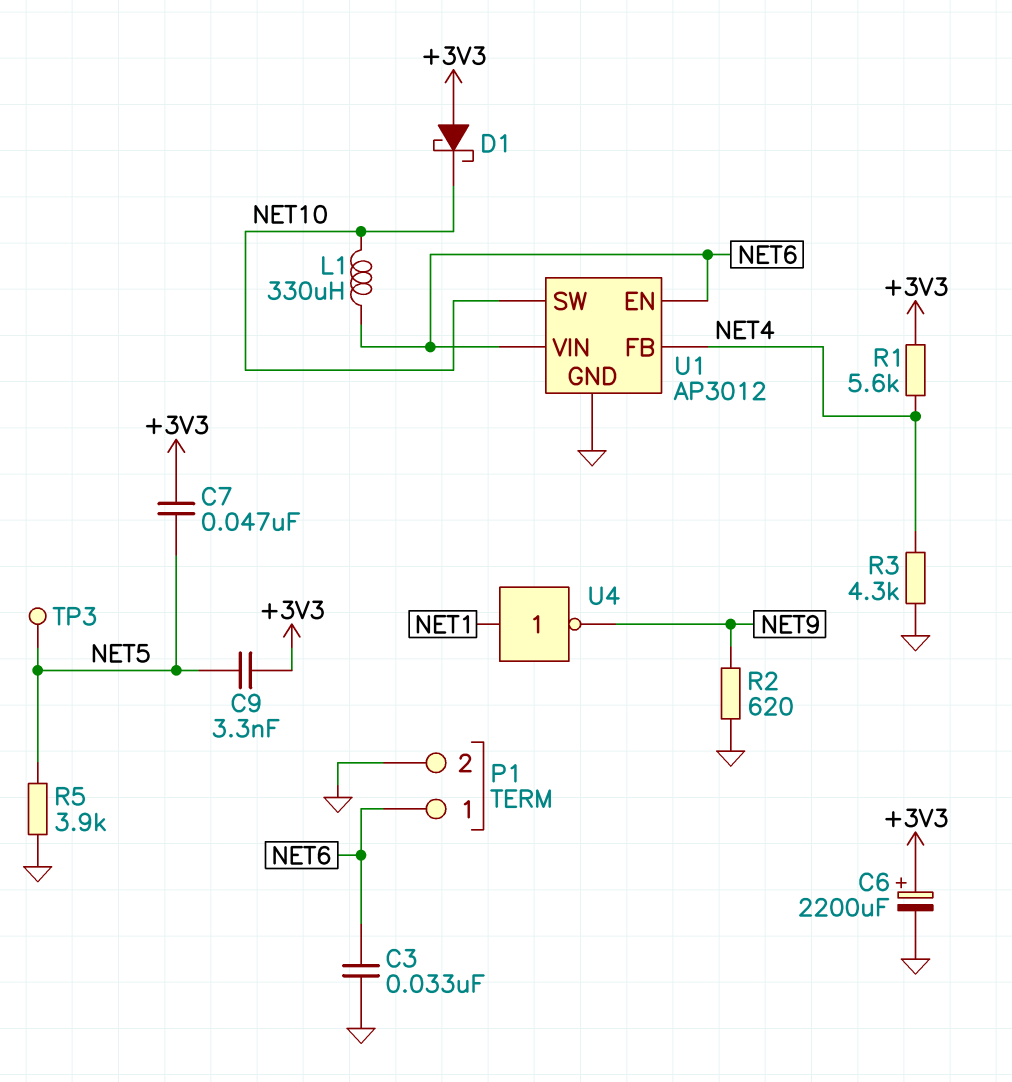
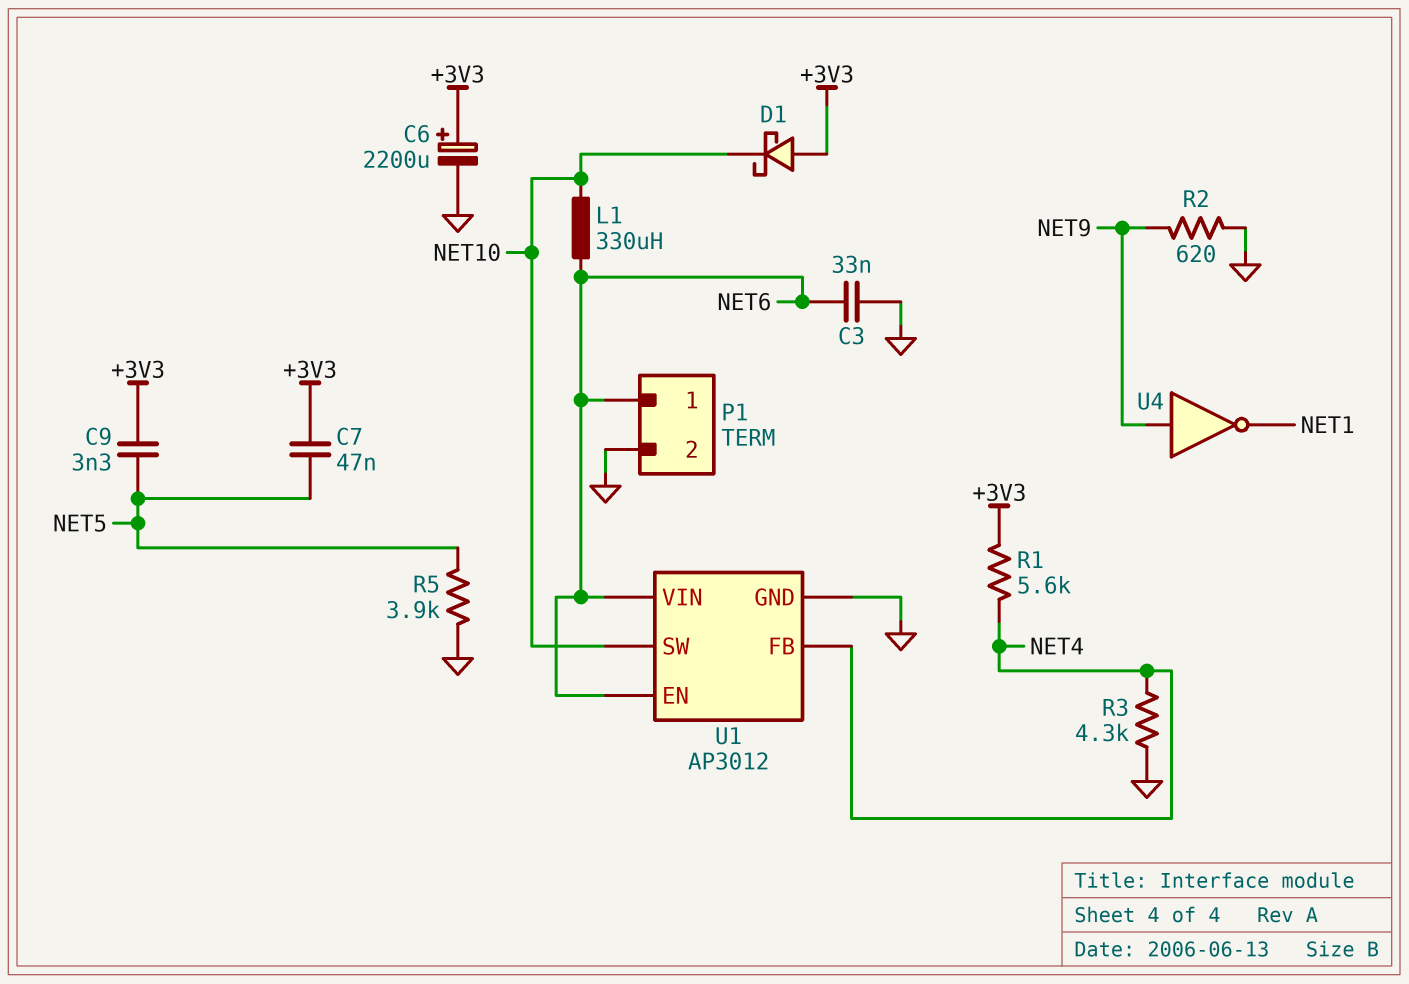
TP3: test point (NET5) -> none
U4: NOT (in NET1, out NET9) -> NOT (in NET9, out NET1)

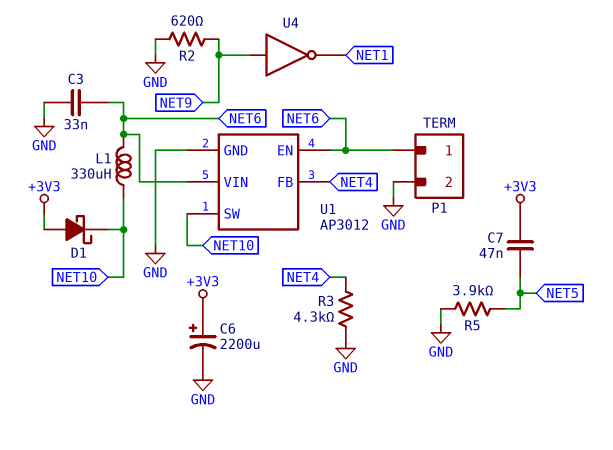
C9: 3.3nF (+3V3, NET5) -> none
R1: 5.6k (+3V3, NET4) -> none

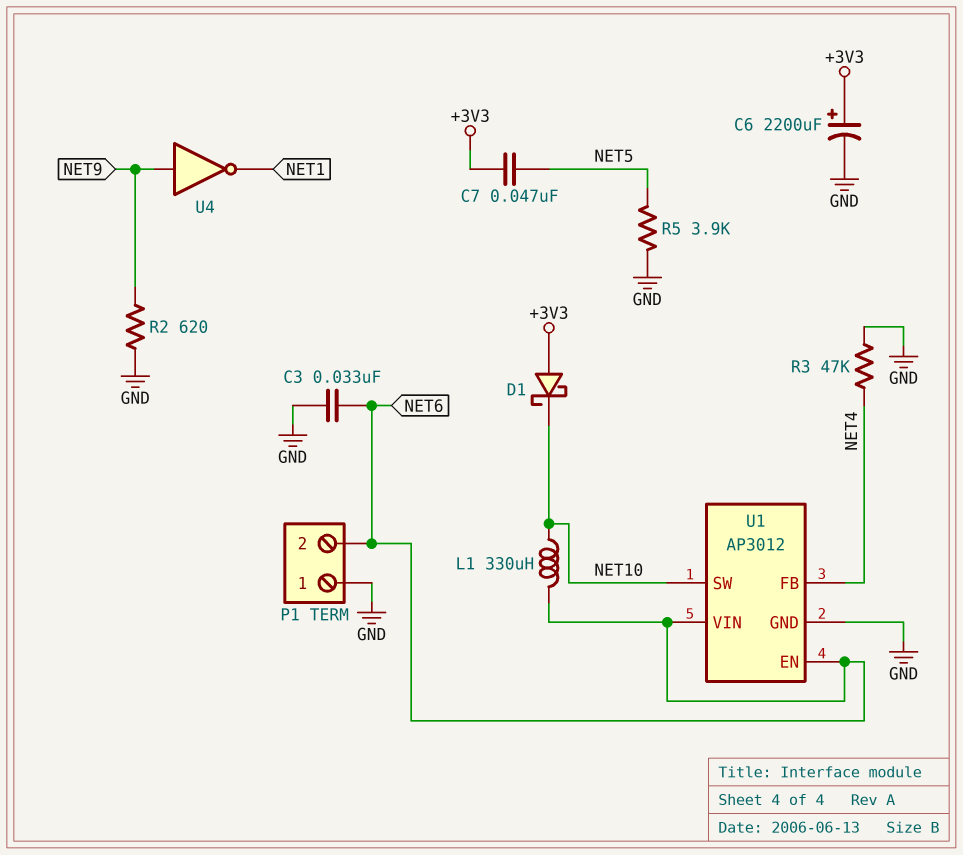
P1 pin 1: NET6 -> GND
P1 pin 2: GND -> NET6
R3: 4.3k (GND, NET4) -> 47k (GND, NET4)

